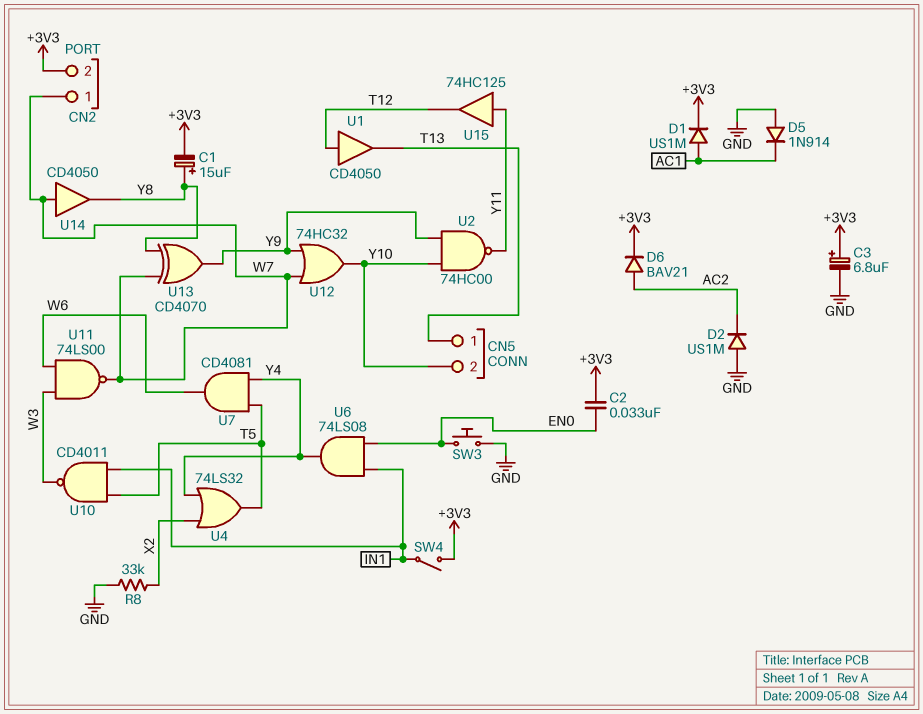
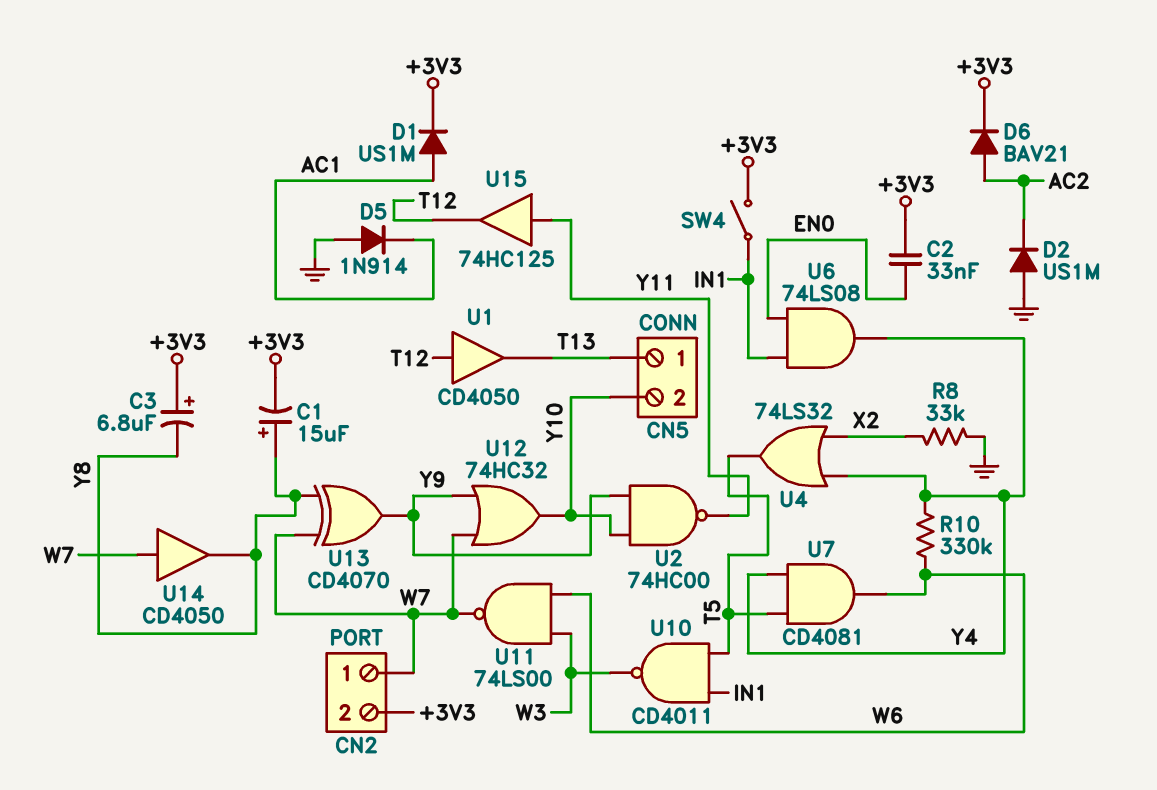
C3: 6.8uF (plus +3V3, minus GND) -> 6.8uF (plus +3V3, minus Y8)
R10: none -> 330k (W6, Y4)
SW3: button (EN0, GND) -> none

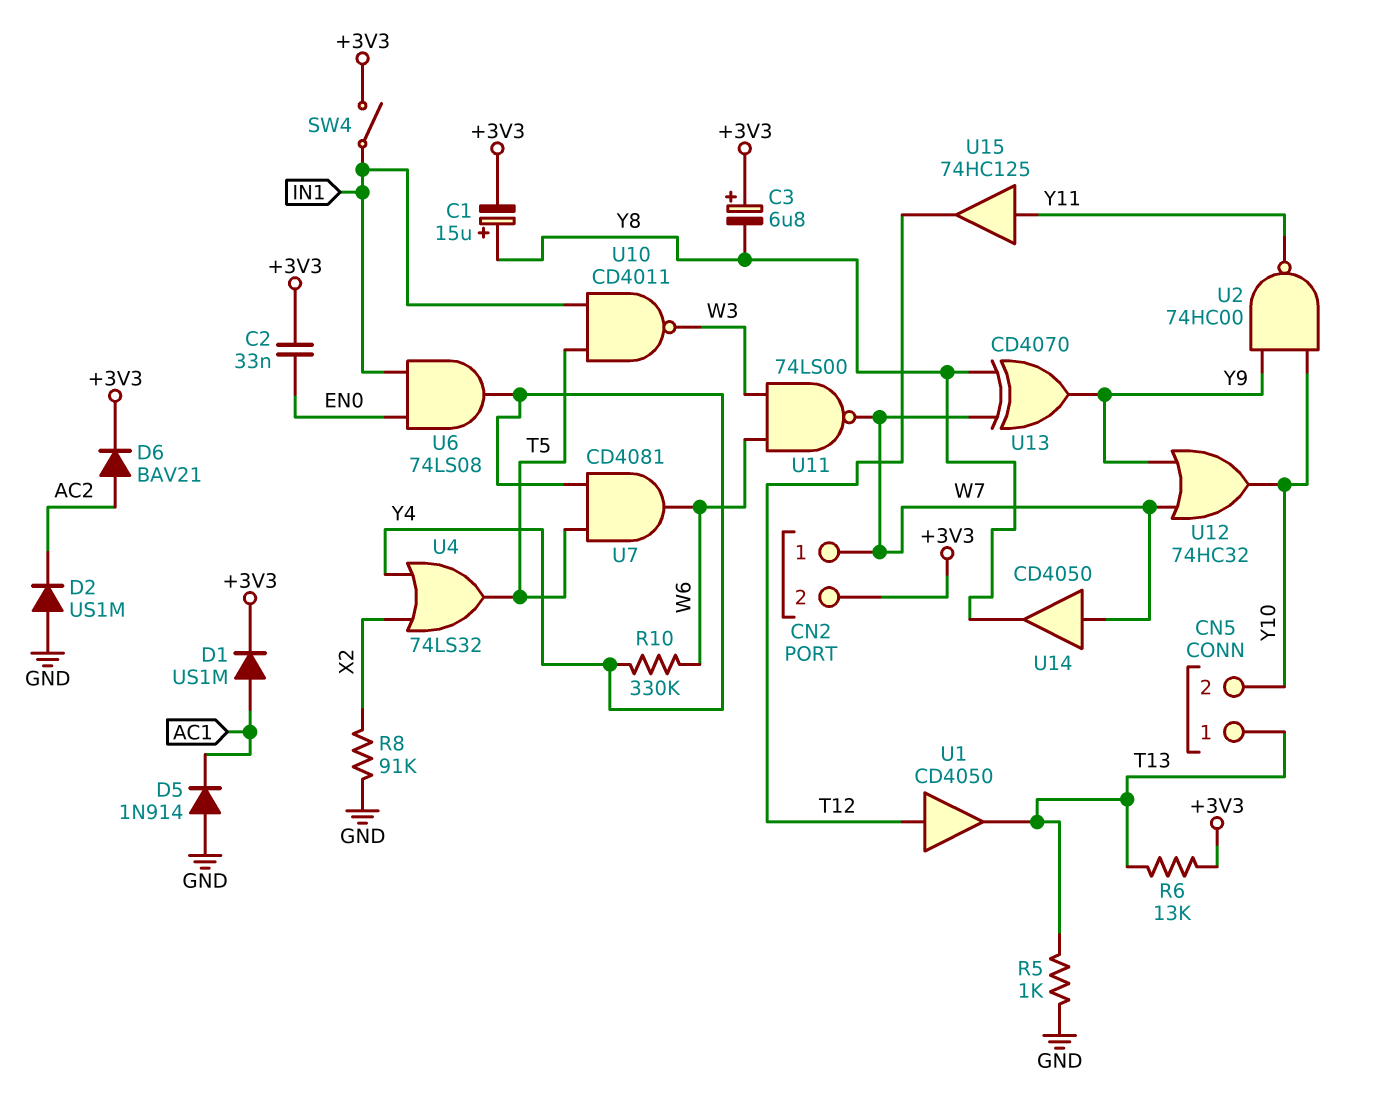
R5: none -> 1k (GND, T13)
R6: none -> 13k (+3V3, T13)
R8: 33k (GND, X2) -> 91k (GND, X2)

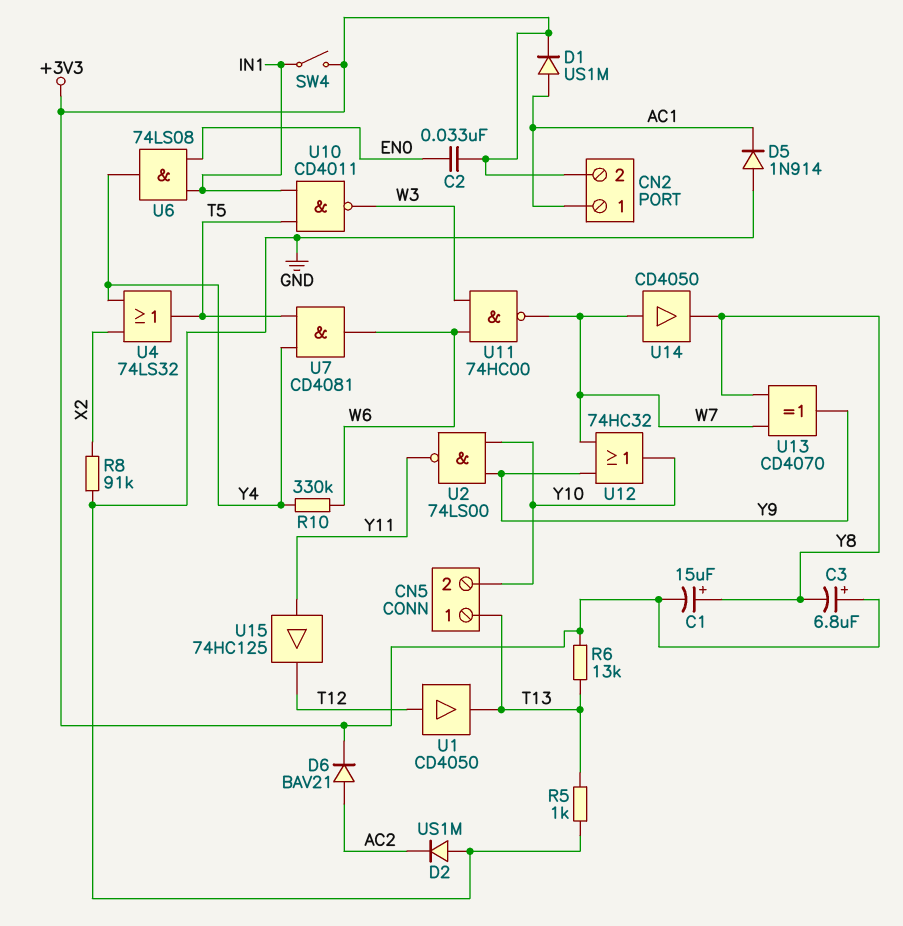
CN2 pin 1: W7 -> AC1
U2: NAND 74HC00 (in Y9, in Y10, out Y11) -> NAND 74LS00 (in Y9, in Y10, out Y11)
U11: NAND 74LS00 (in W3, in W6, out W7) -> NAND 74HC00 (in W3, in W6, out W7)

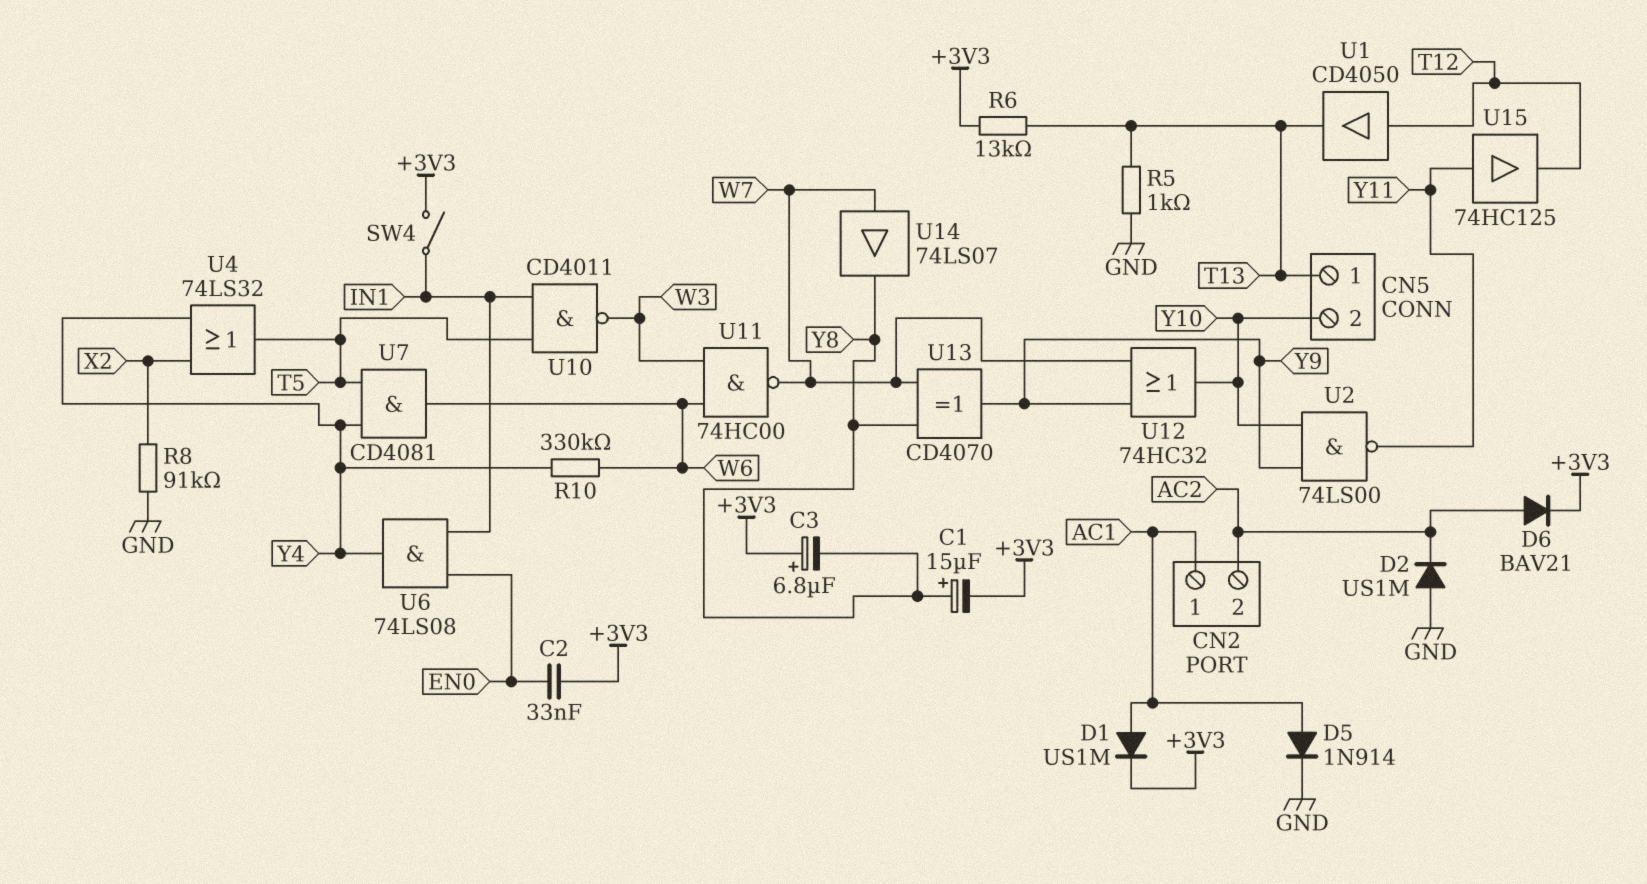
CN2 pin 2: +3V3 -> AC2
D5: diode 1N914 (A GND, K AC1) -> diode 1N914 (A AC1, K GND)
U14: buffer CD4050 (in W7, out Y8) -> buffer 74LS07 (in W7, out Y8)

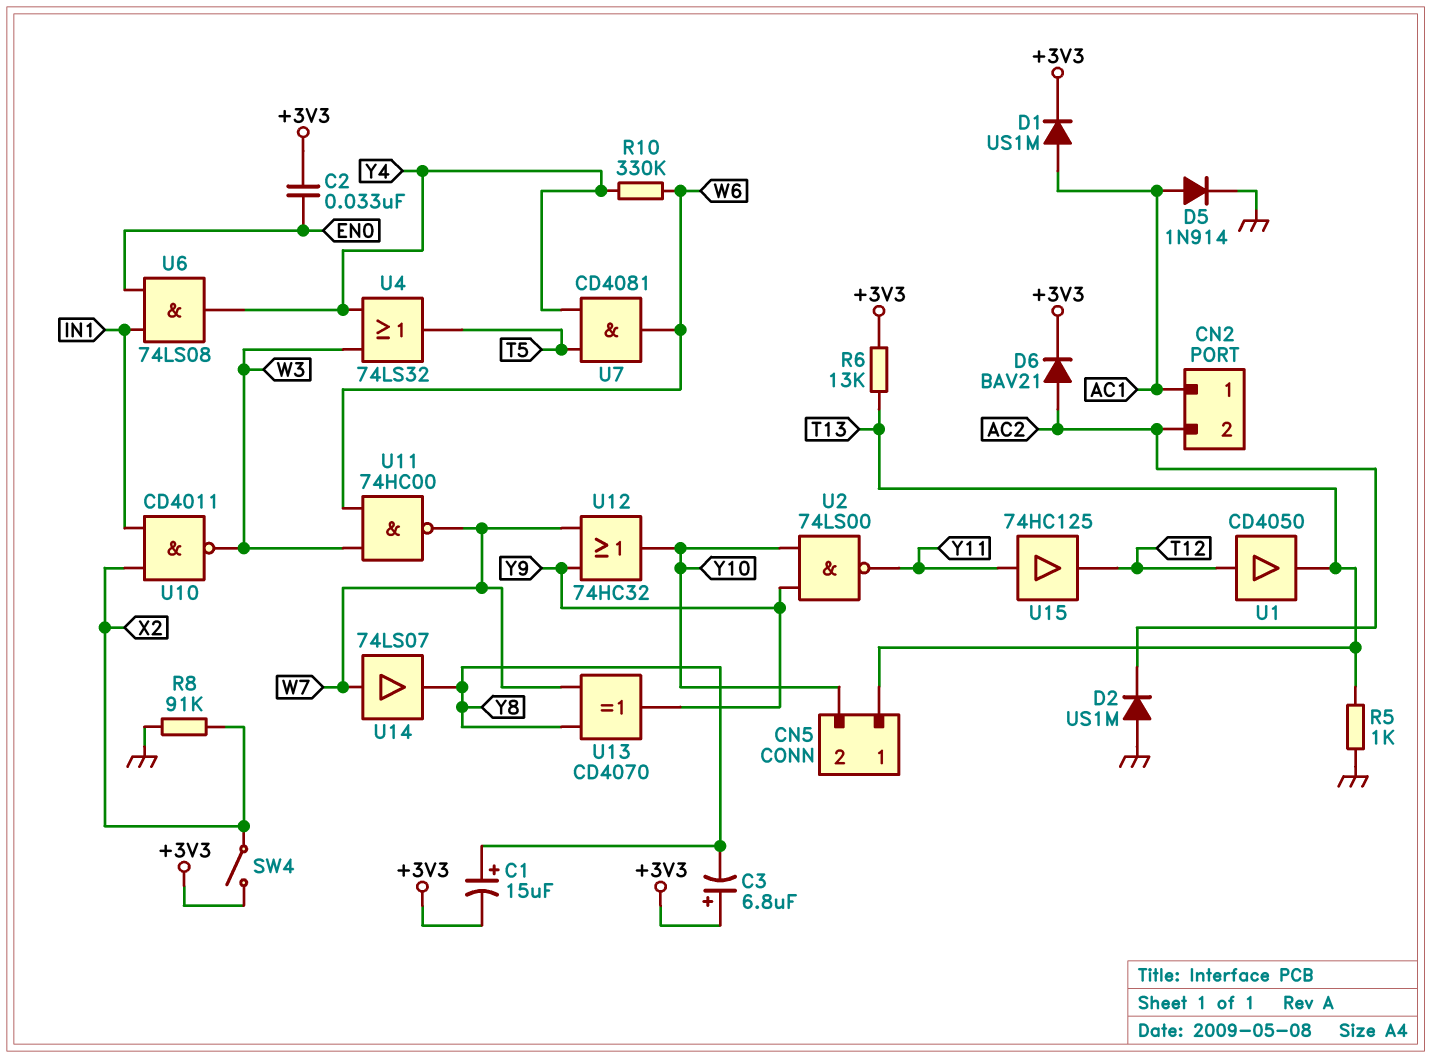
SW4: switch (+3V3, IN1) -> switch (+3V3, X2)
U4: OR 74LS32 (in X2, in Y4, out T5) -> OR 74LS32 (in W3, in Y4, out T5)
U10: NAND CD4011 (in IN1, in T5, out W3) -> NAND CD4011 (in IN1, in X2, out W3)

